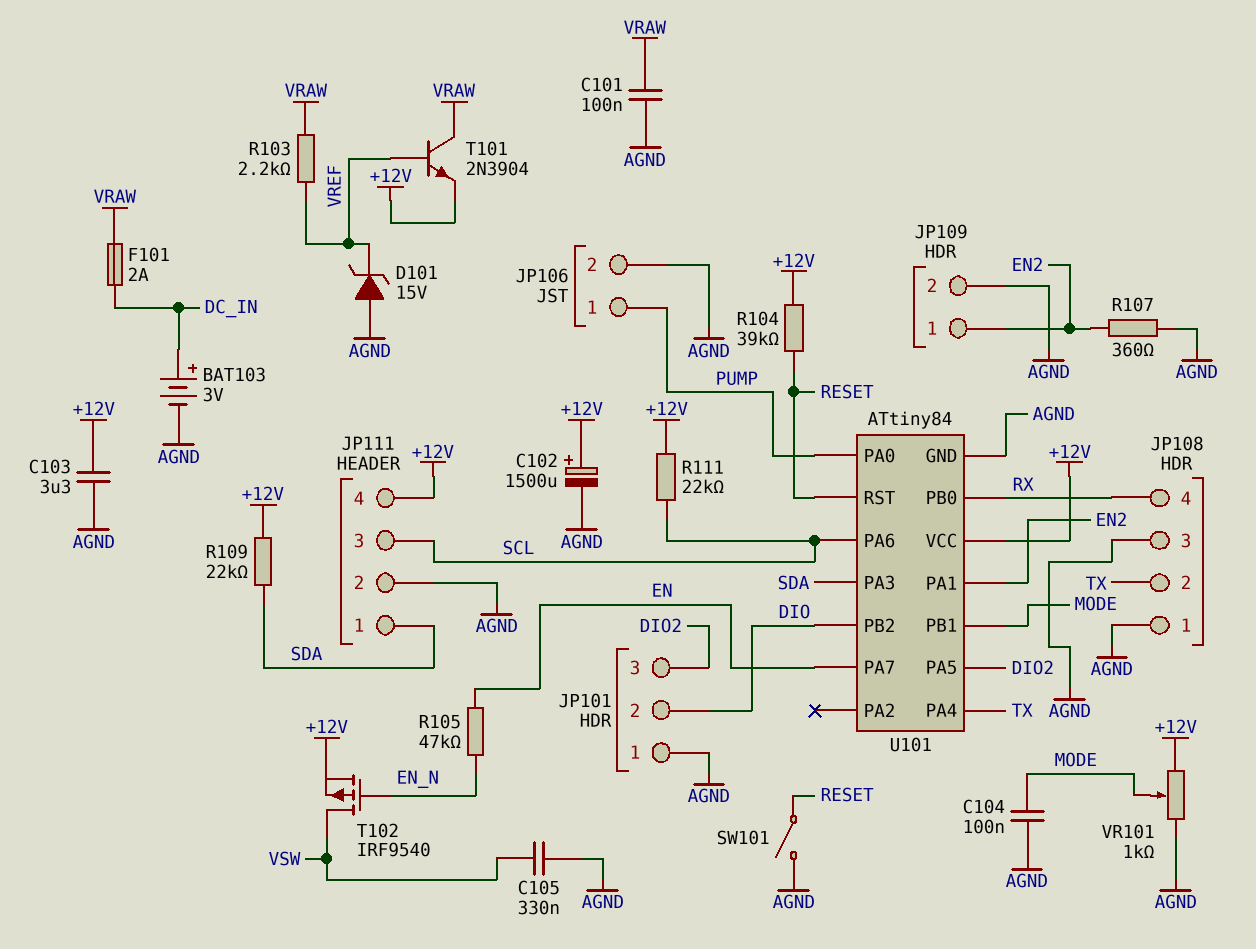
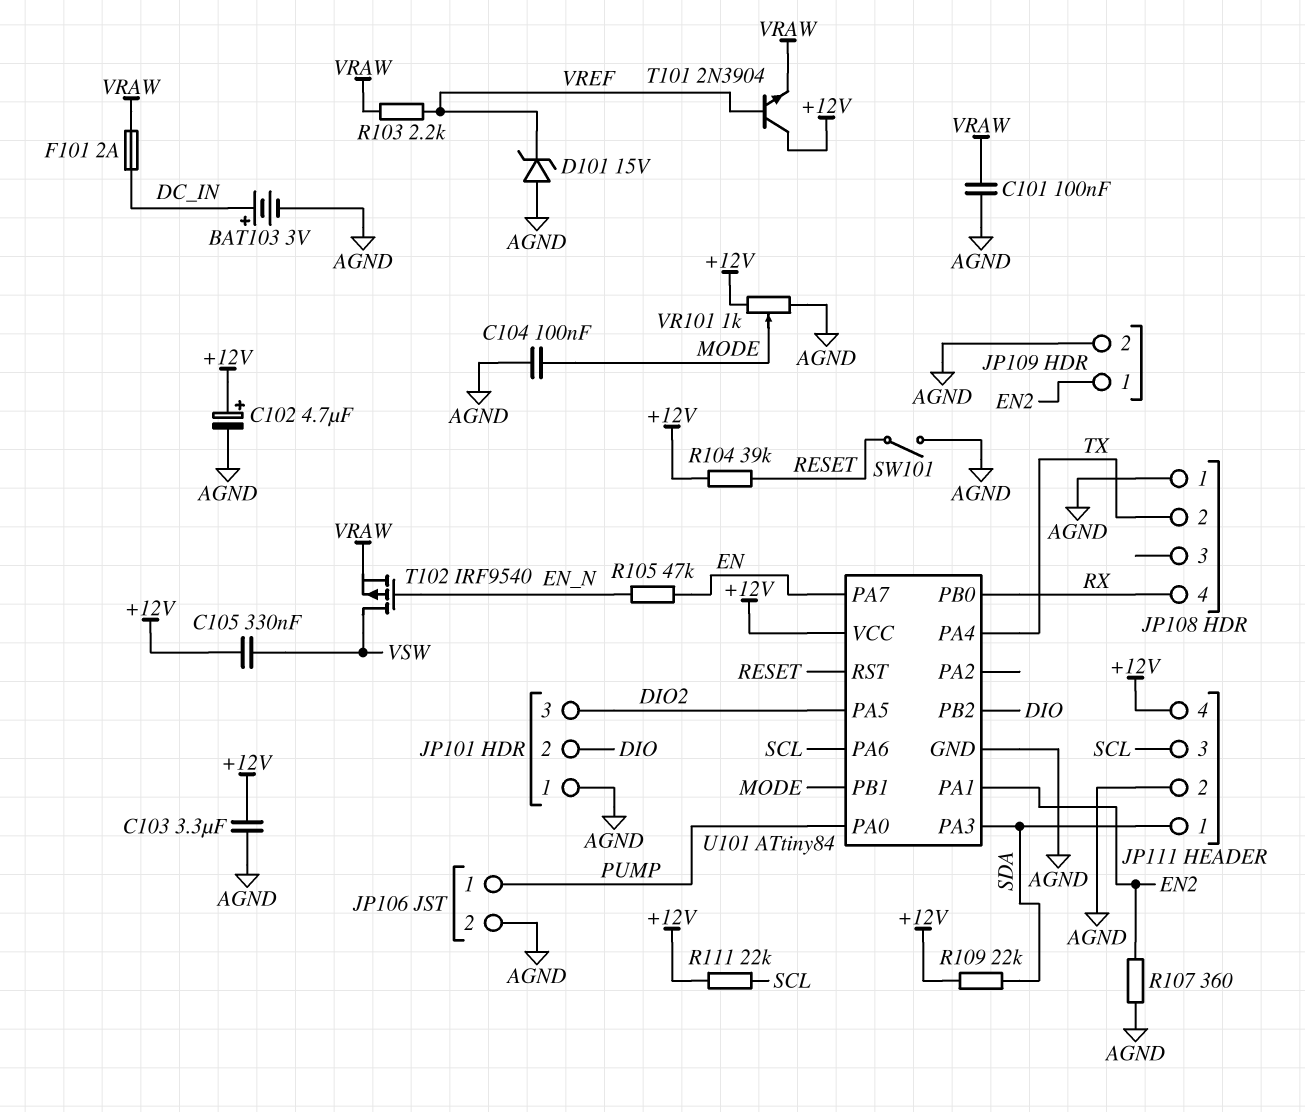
C102: 1500uF (plus +12V, minus AGND) -> 4.7uF (plus +12V, minus AGND)
C105: 330nF (AGND, VSW) -> 330nF (+12V, VSW)
JP108 pin 3: AGND -> none
T101: NPN 2N3904 (B VREF, C VRAW, E +12V) -> NPN 2N3904 (B VREF, C +12V, E VRAW)
T102: PMOS IRF9540 (G EN_N, D VSW, S +12V) -> PMOS IRF9540 (G EN_N, D VSW, S VRAW)

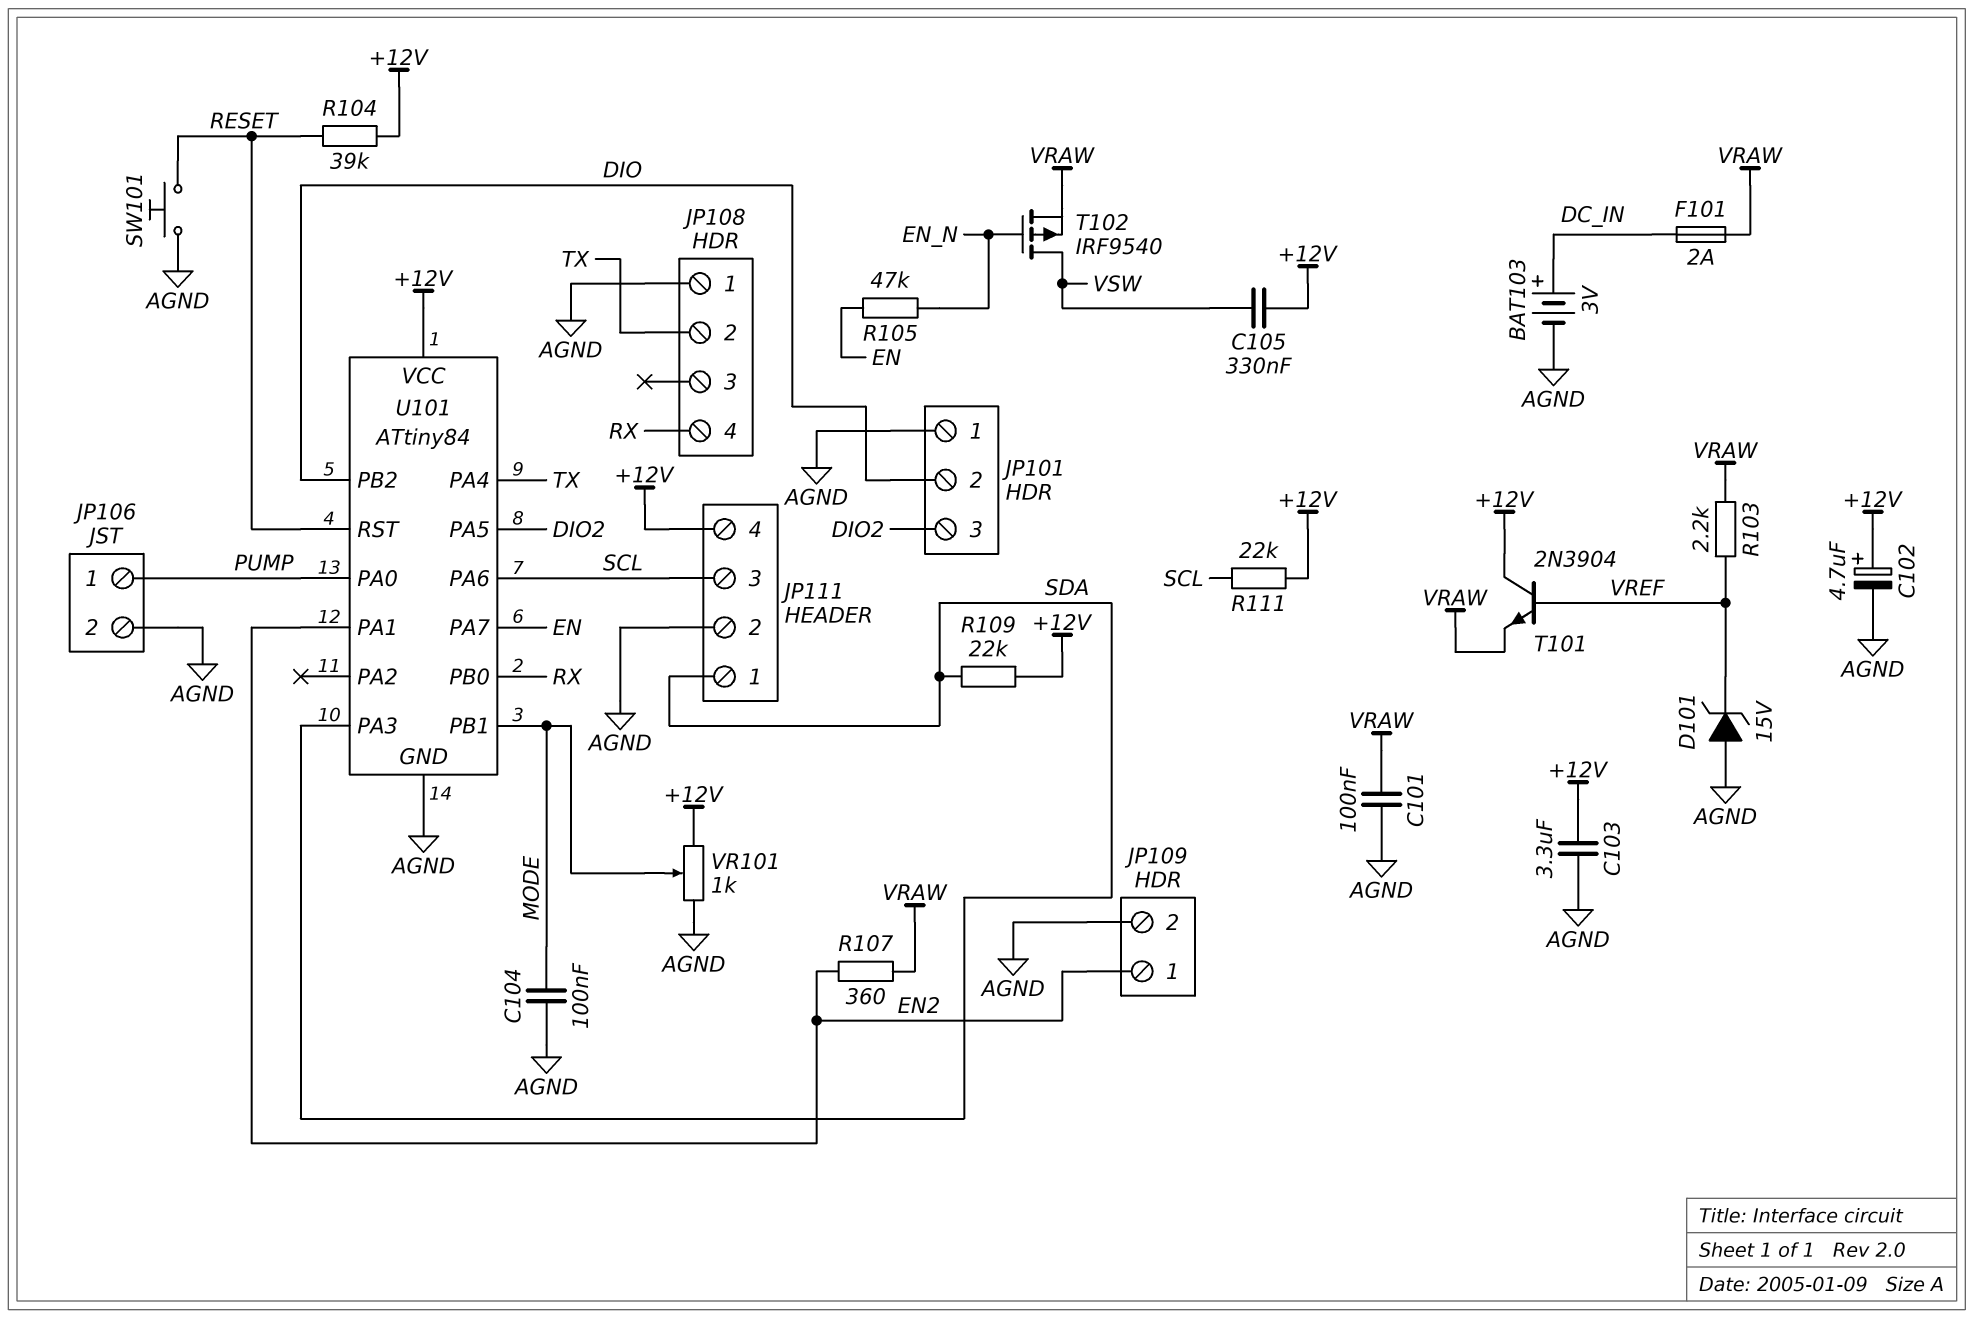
R107: 360 (AGND, EN2) -> 360 (EN2, VRAW)
SW101: switch (AGND, RESET) -> button (AGND, RESET)

